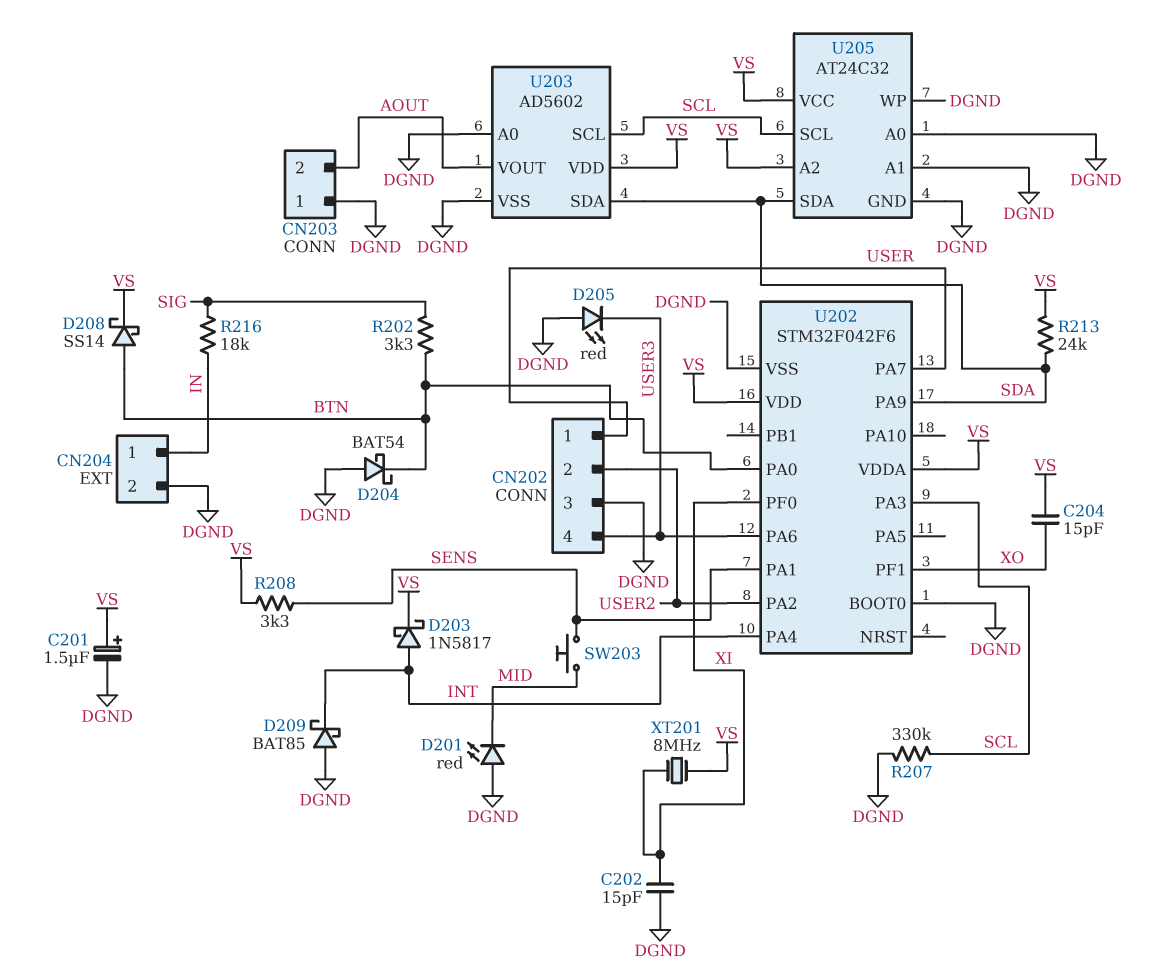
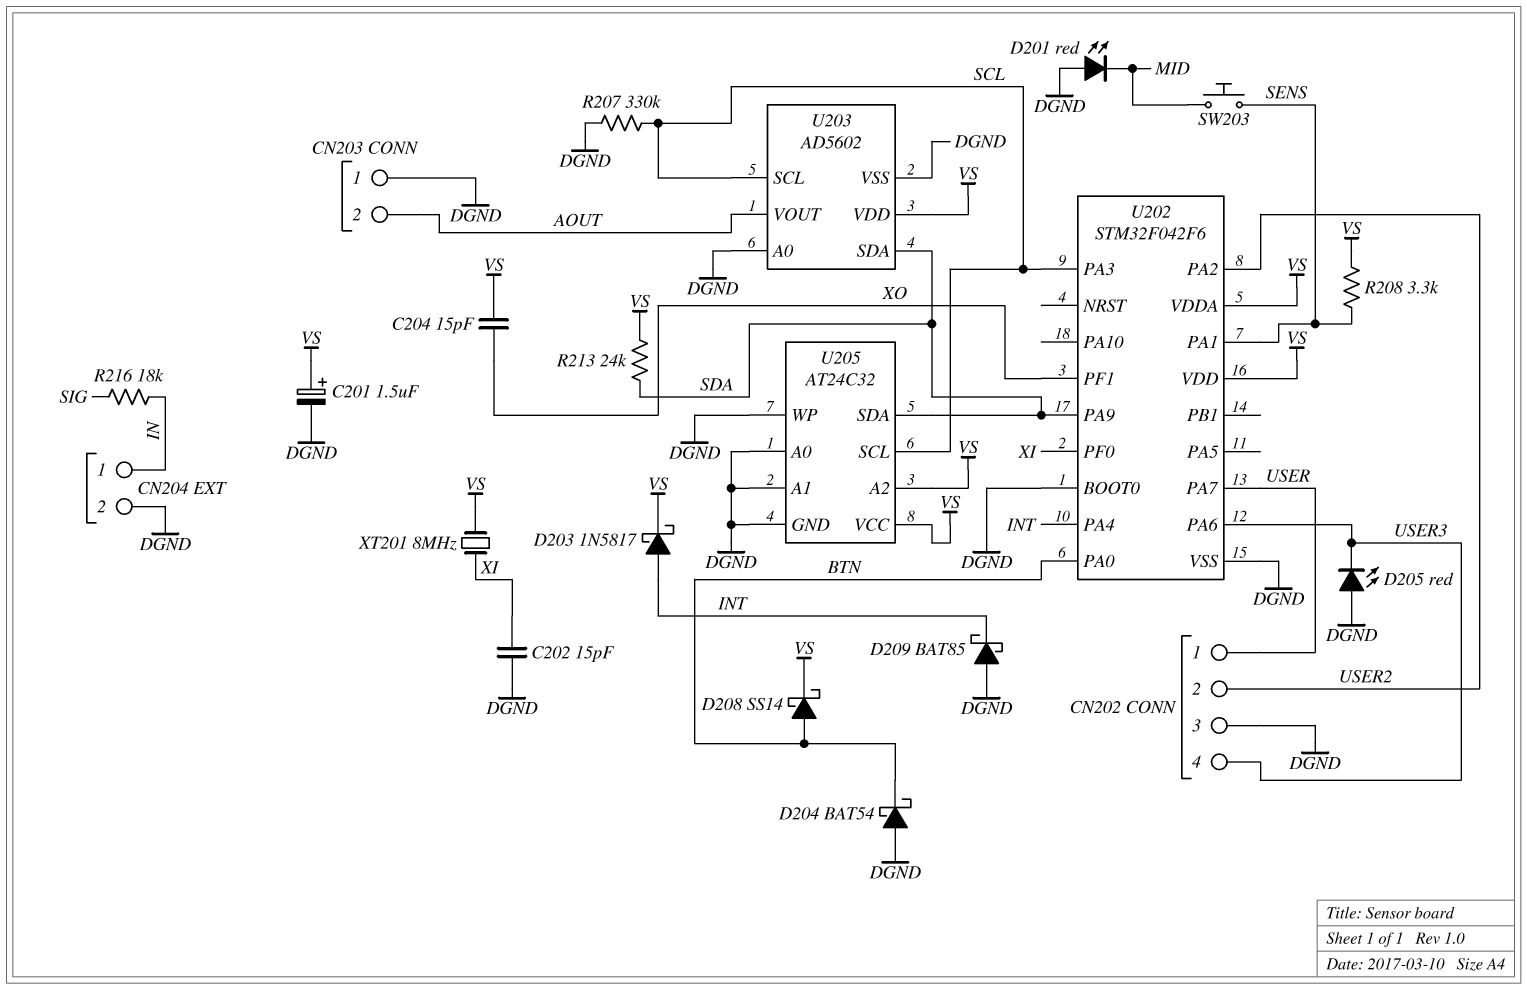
R202: 3.3k (BTN, SIG) -> none

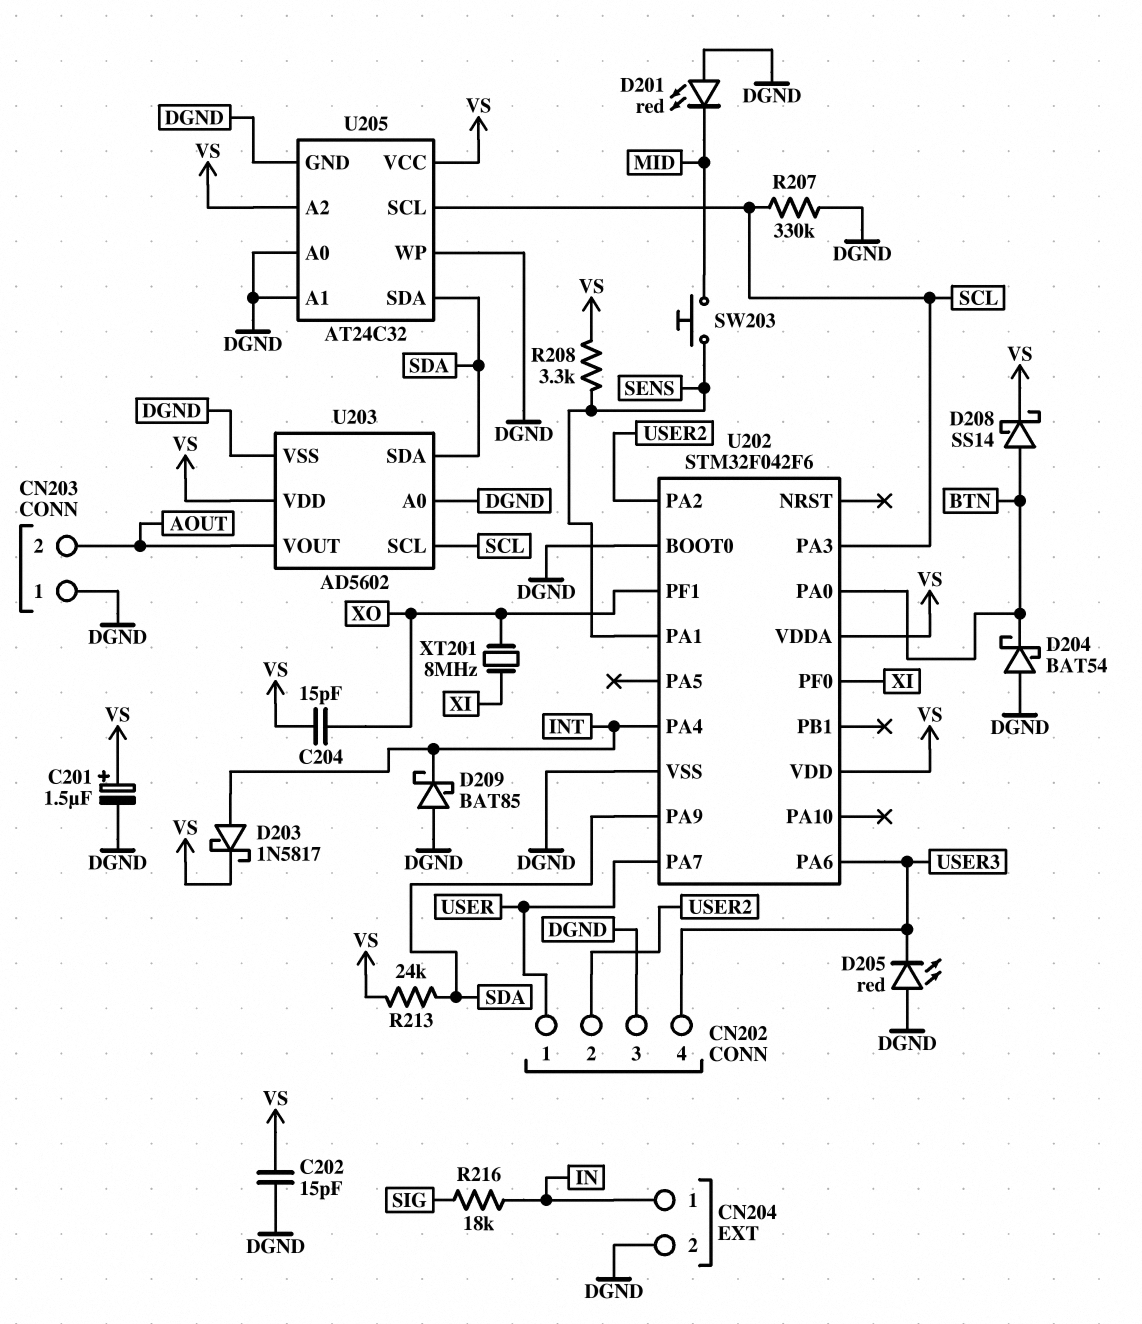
C202: 15pF (DGND, XI) -> 15pF (DGND, VS)
XT201: 8MHz (VS, XI) -> 8MHz (XI, XO)

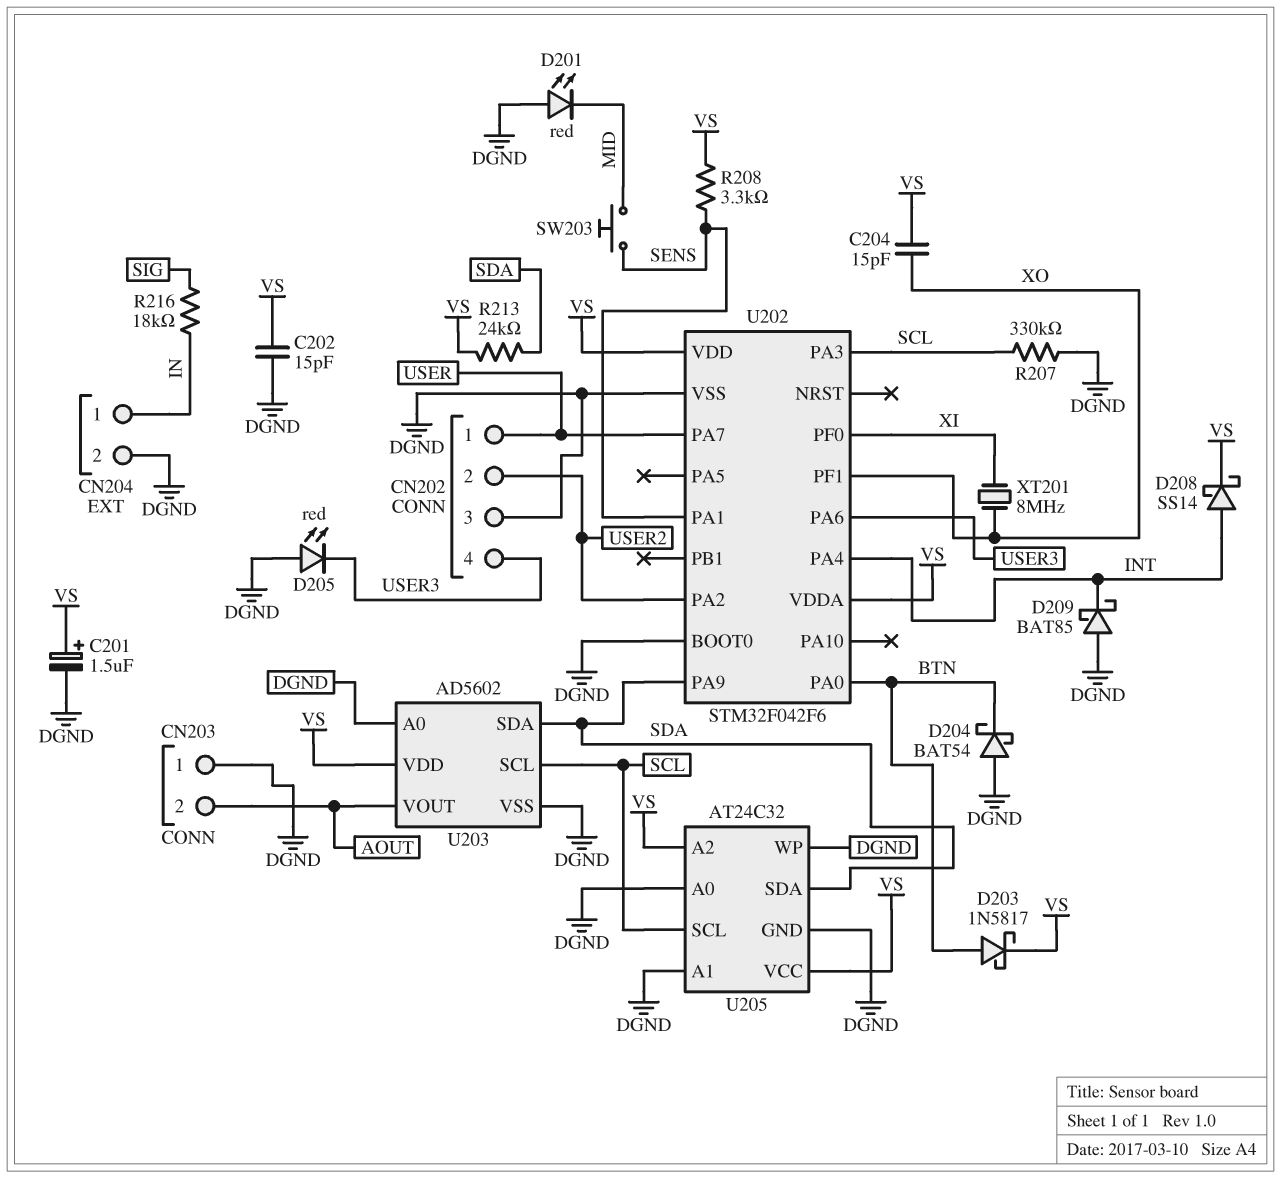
D203: schottky 1N5817 (A INT, K VS) -> schottky 1N5817 (A BTN, K VS)
D208: schottky SS14 (A BTN, K VS) -> schottky SS14 (A INT, K VS)

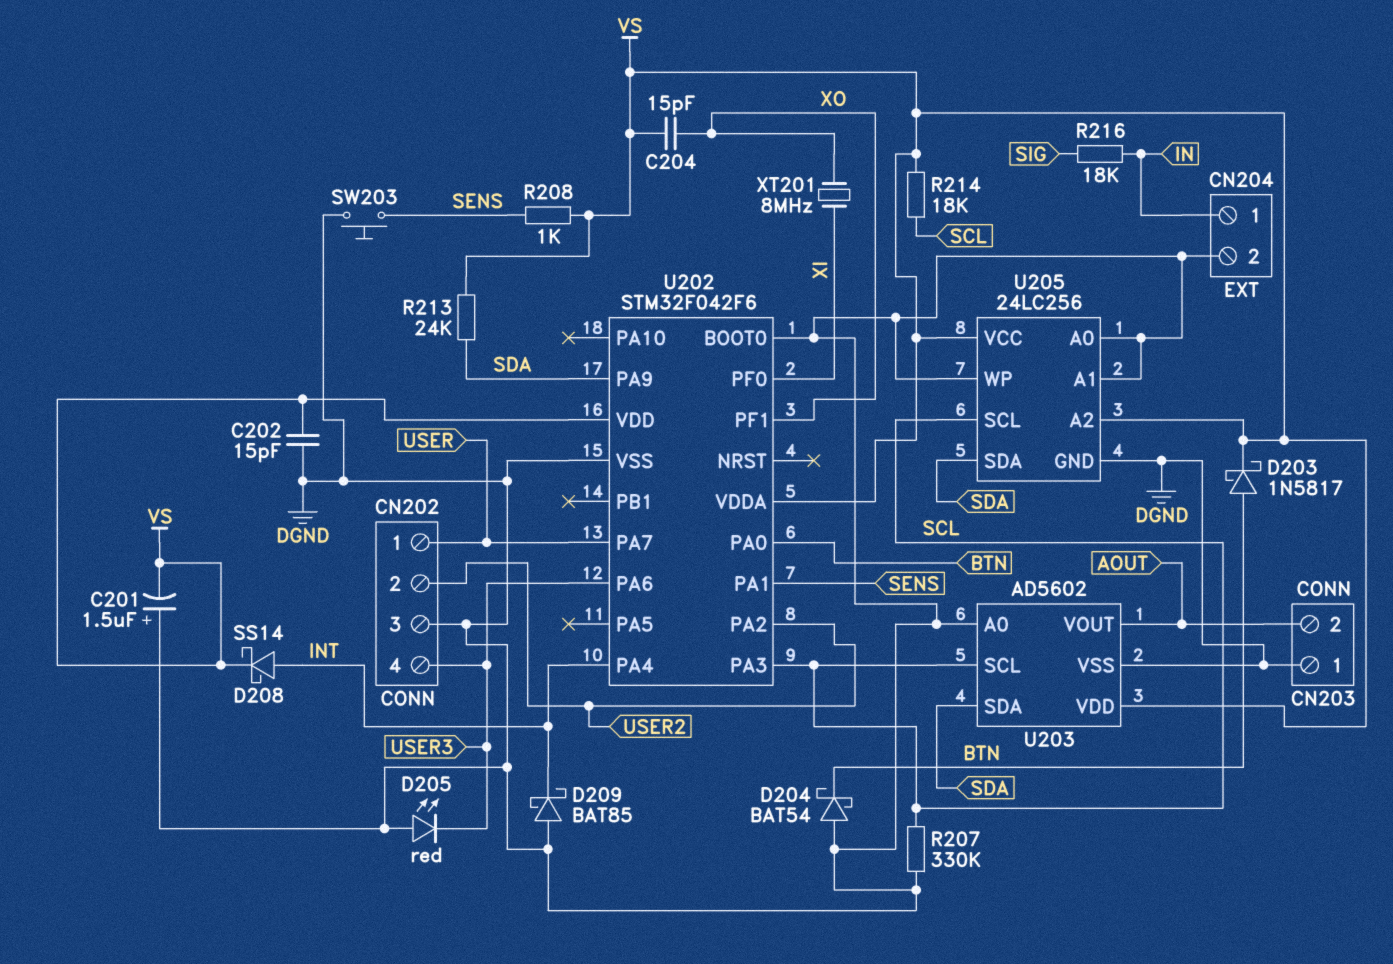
C201: 1.5uF (plus VS, minus DGND) -> 1.5uF (plus DGND, minus VS)
D201: LED red (A DGND, K MID) -> none
R208: 3.3k (SENS, VS) -> 1k (SENS, VS)
R214: none -> 18k (SCL, VS)
SW203: button (MID, SENS) -> button (DGND, SENS)
U205: AT24C32 -> 24LC256

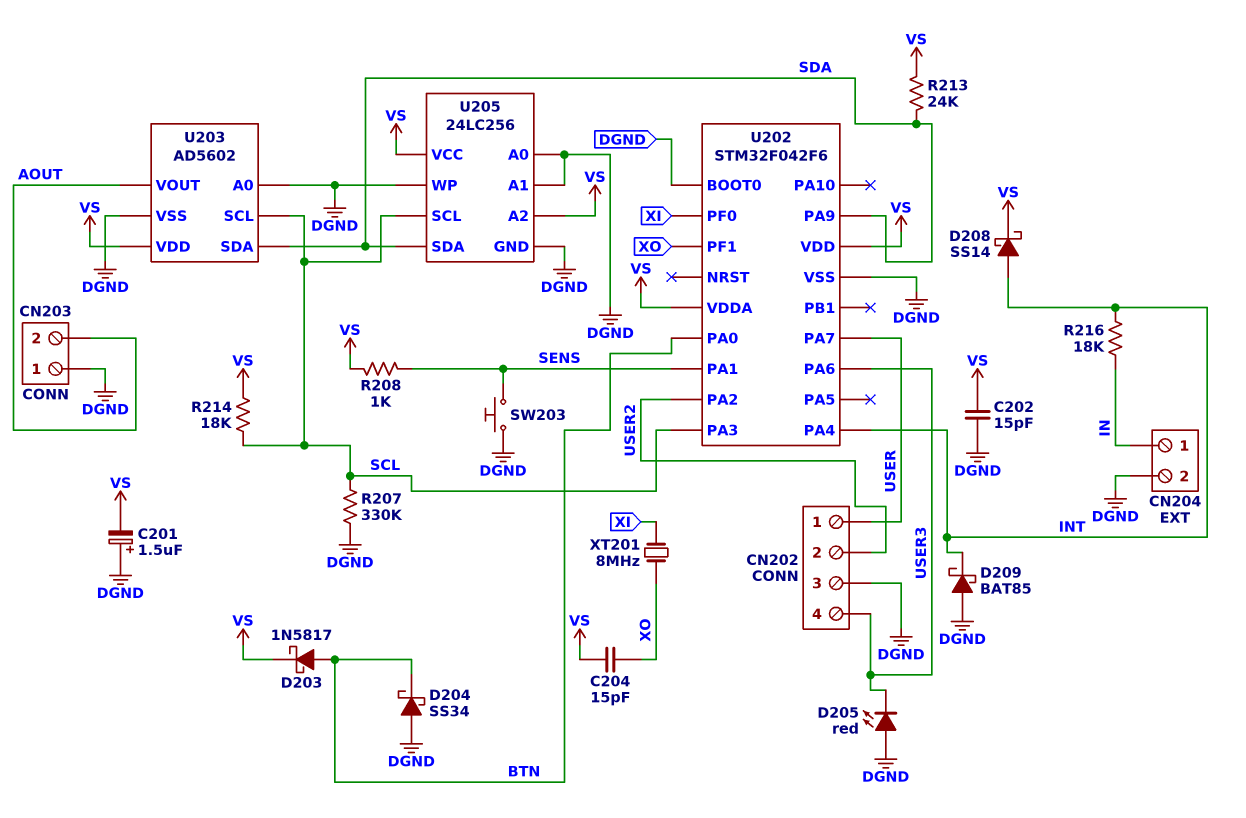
D204: schottky BAT54 (A DGND, K BTN) -> schottky SS34 (A DGND, K BTN)
R216: 18k (IN, SIG) -> 18k (IN, INT)

